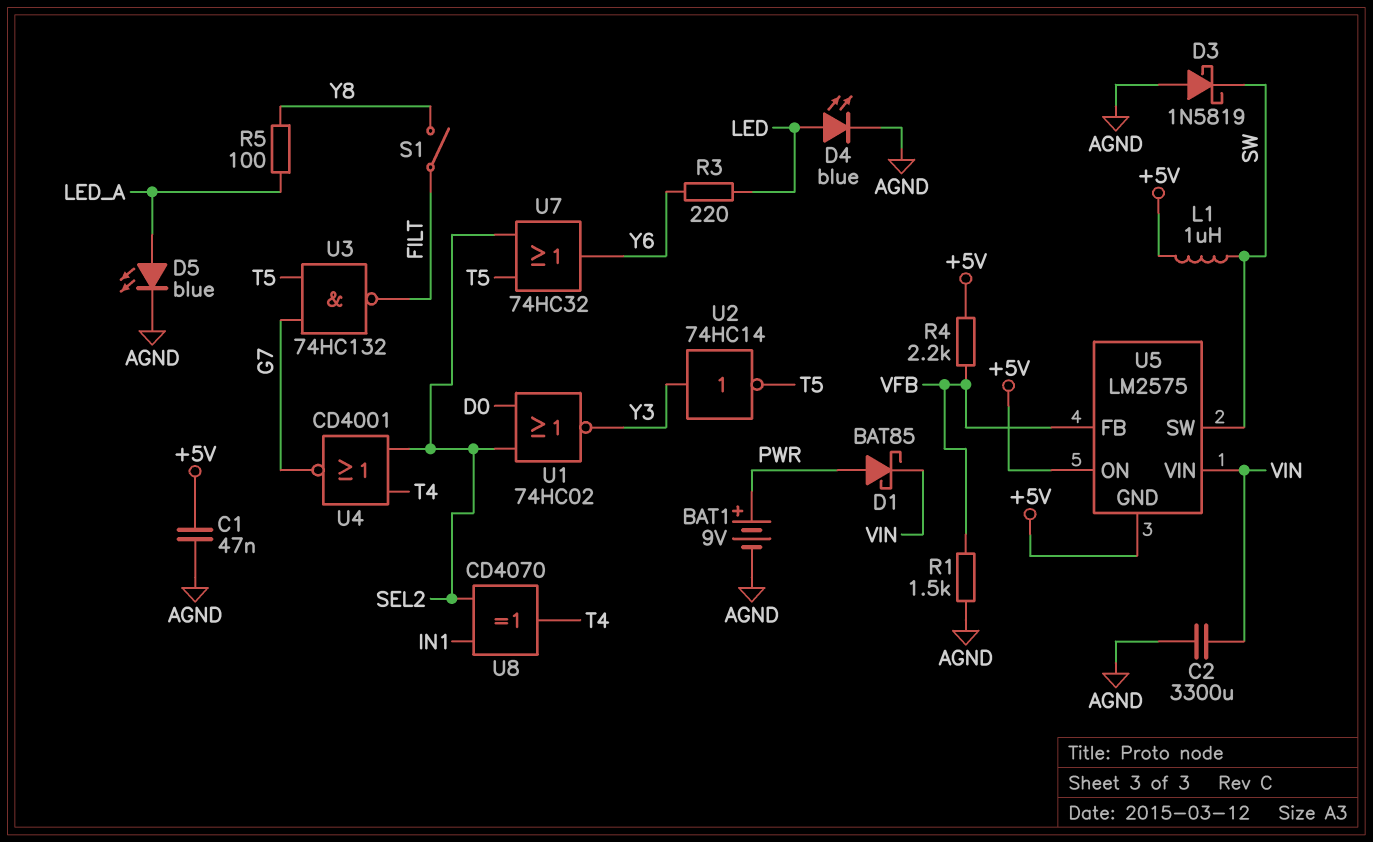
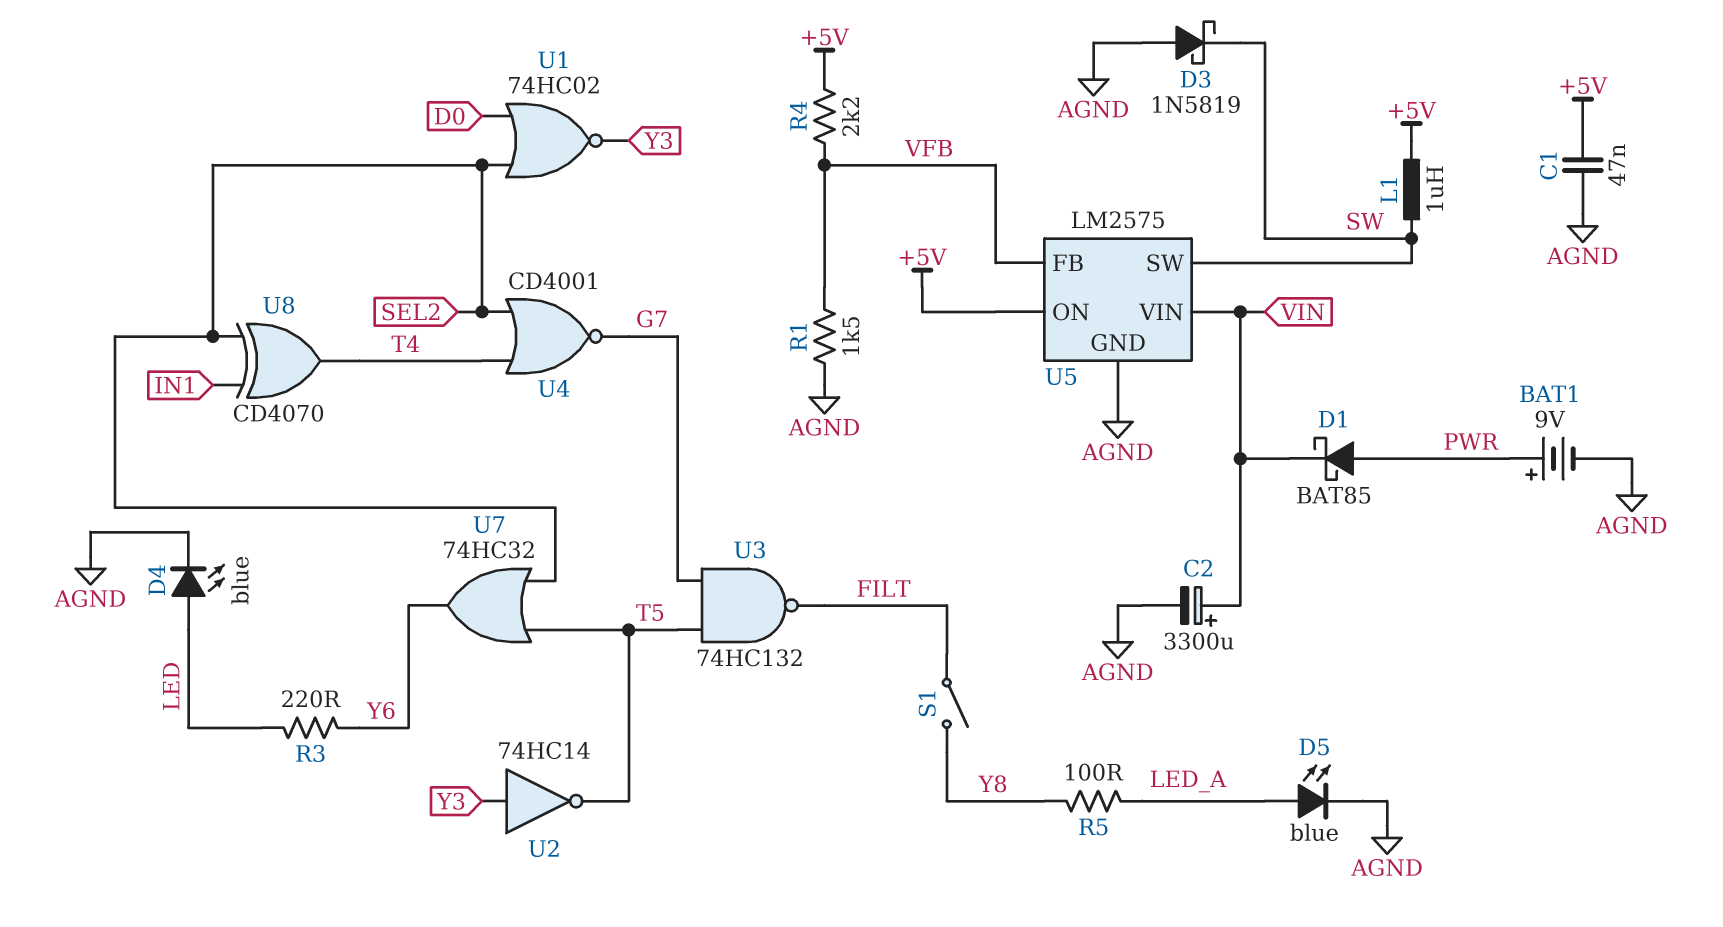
C2: 3300uF (AGND, VIN) -> 3300uF (plus VIN, minus AGND)
U5 pin GND: +5V -> AGND

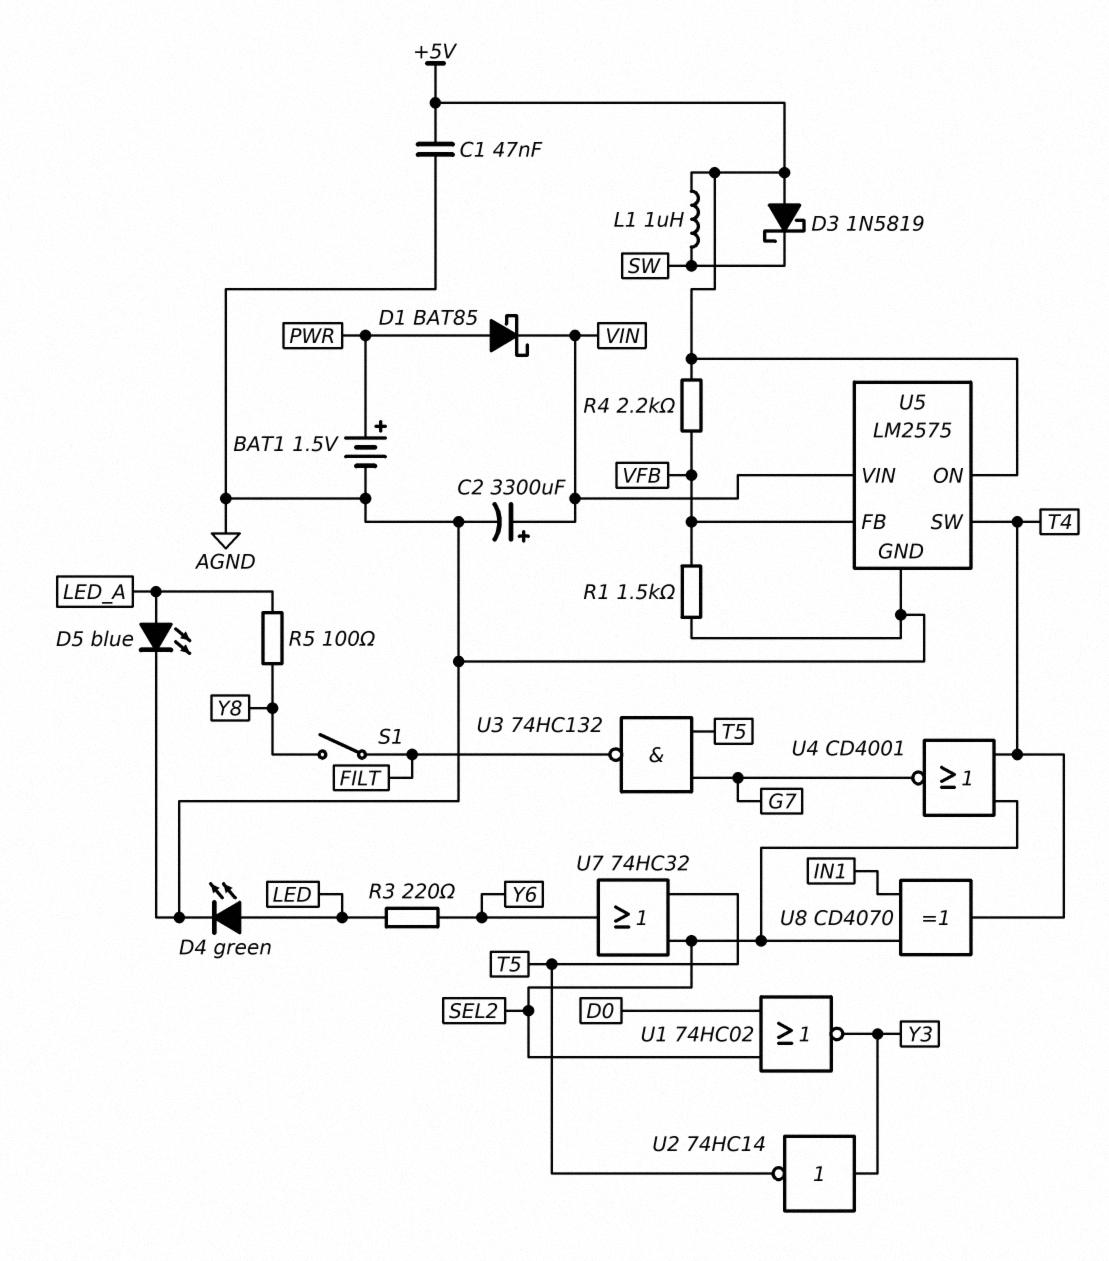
BAT1: 9V (plus PWR, minus AGND) -> 1.5V (plus PWR, minus AGND)
D3: schottky 1N5819 (A AGND, K SW) -> schottky 1N5819 (A +5V, K SW)
D4: LED blue (A LED, K AGND) -> LED green (A LED, K AGND)
U5 pin SW: SW -> T4

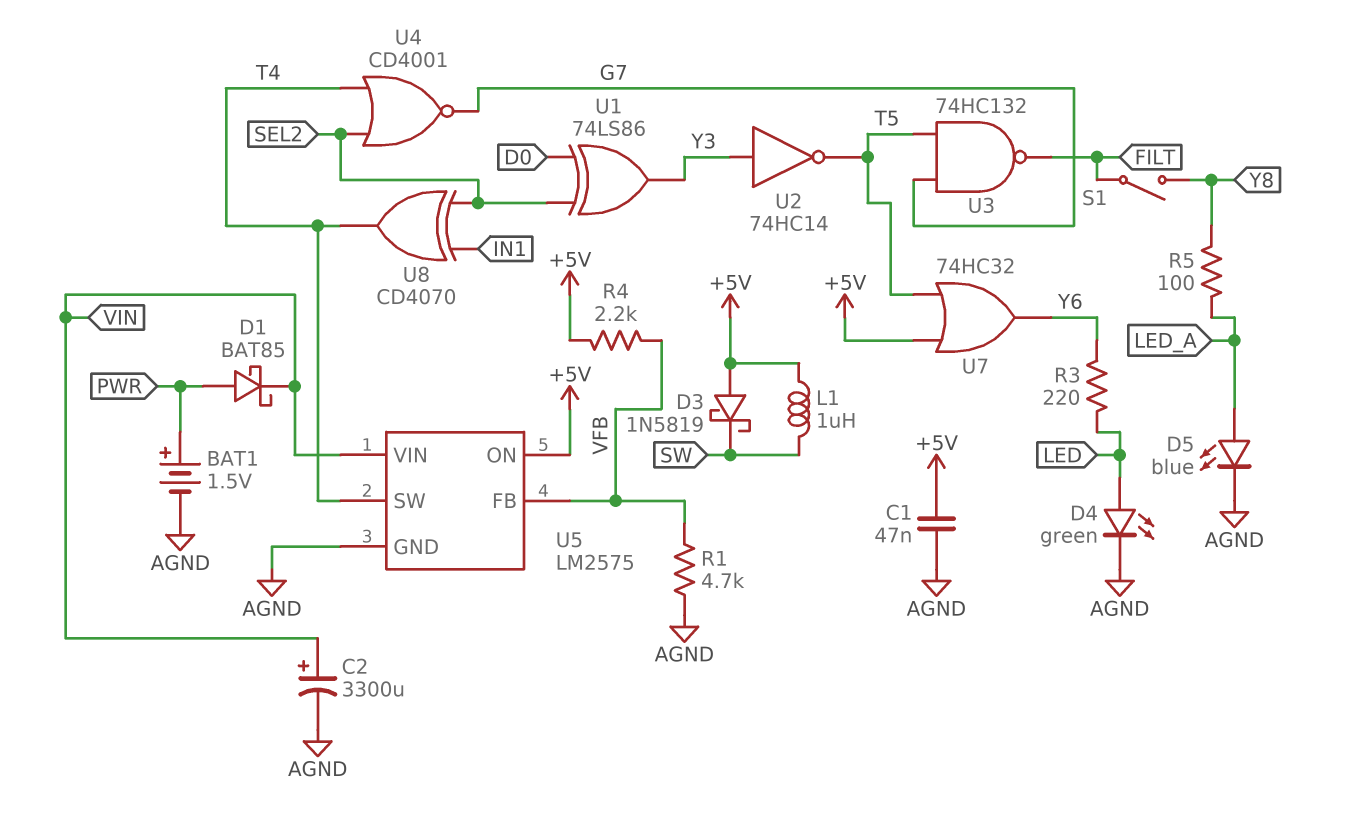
R1: 1.5k (AGND, VFB) -> 4.7k (AGND, VFB)
U1: NOR 74HC02 (in D0, in SEL2, out Y3) -> XOR 74LS86 (in D0, in SEL2, out Y3)
U7: OR 74HC32 (in SEL2, in T5, out Y6) -> OR 74HC32 (in +5V, in T5, out Y6)

